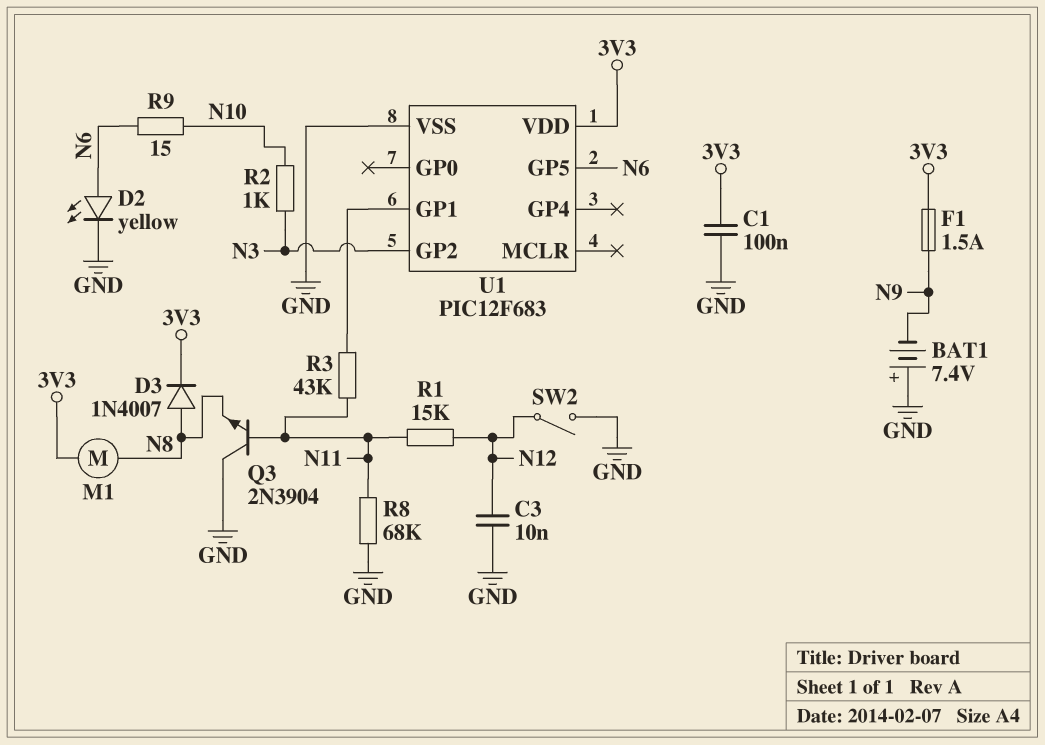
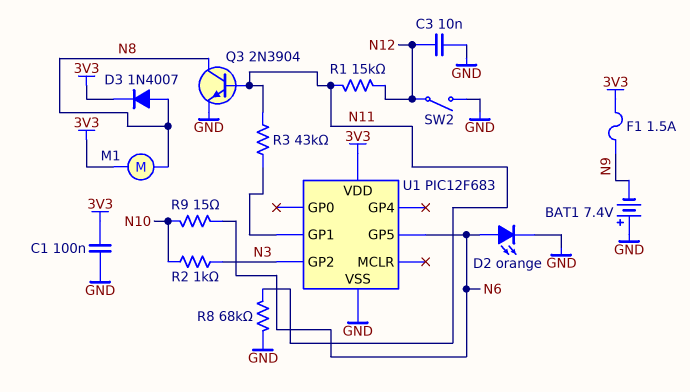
D2: LED yellow (A N6, K GND) -> LED orange (A N6, K GND)
Q3: NPN 2N3904 (B N11, C GND, E N8) -> NPN 2N3904 (B N11, C N8, E GND)

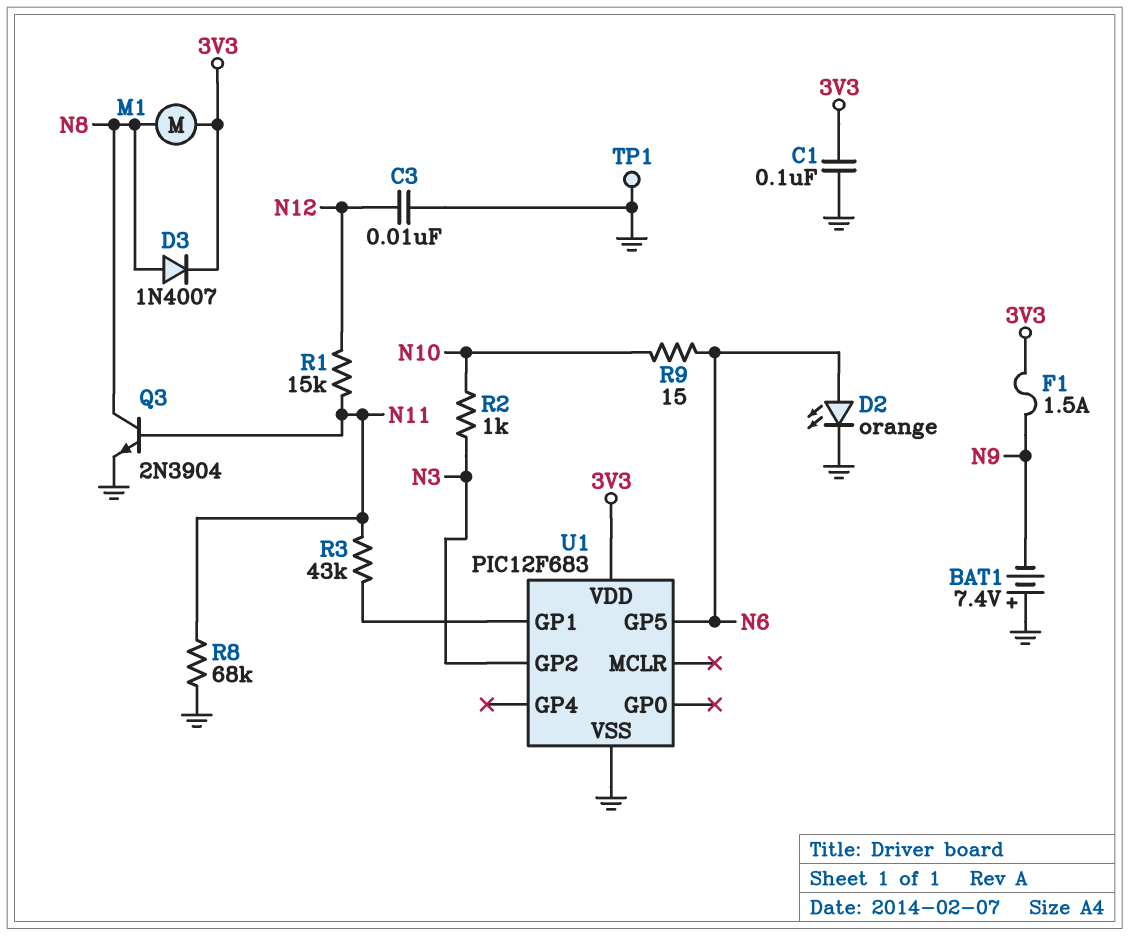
SW2: switch (GND, N12) -> none
TP1: none -> test point (GND)

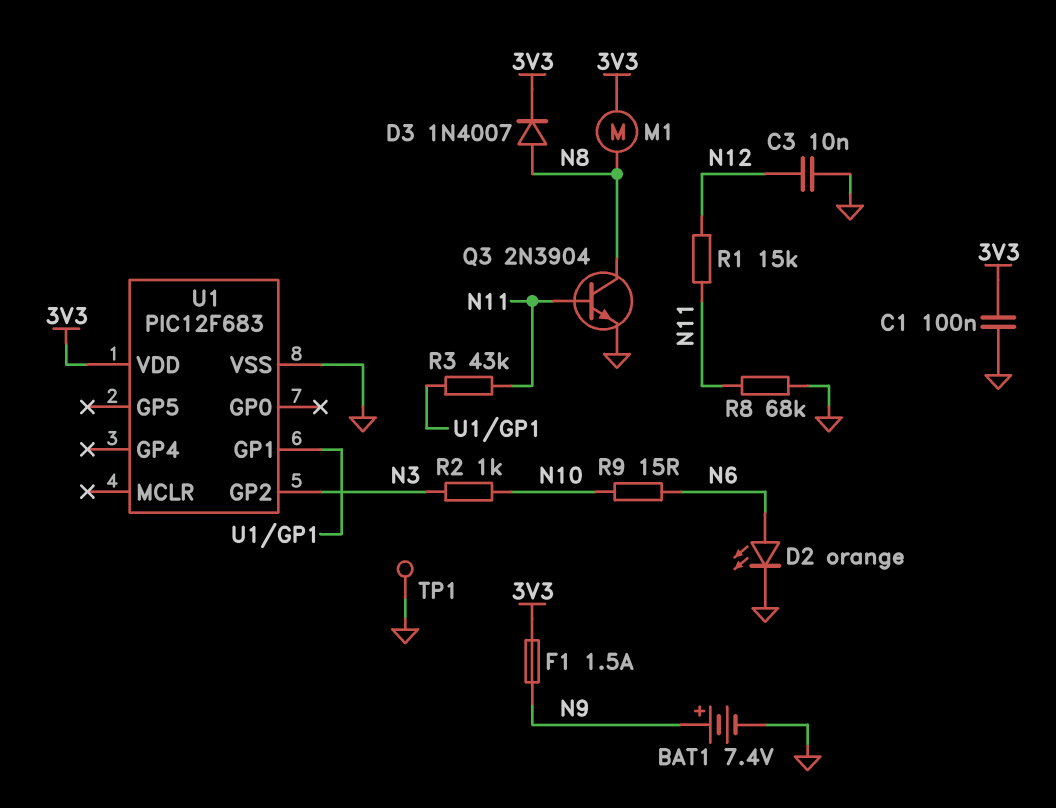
BAT1: 7.4V (plus GND, minus N9) -> 7.4V (plus N9, minus GND)
U1 pin GP5: N6 -> none

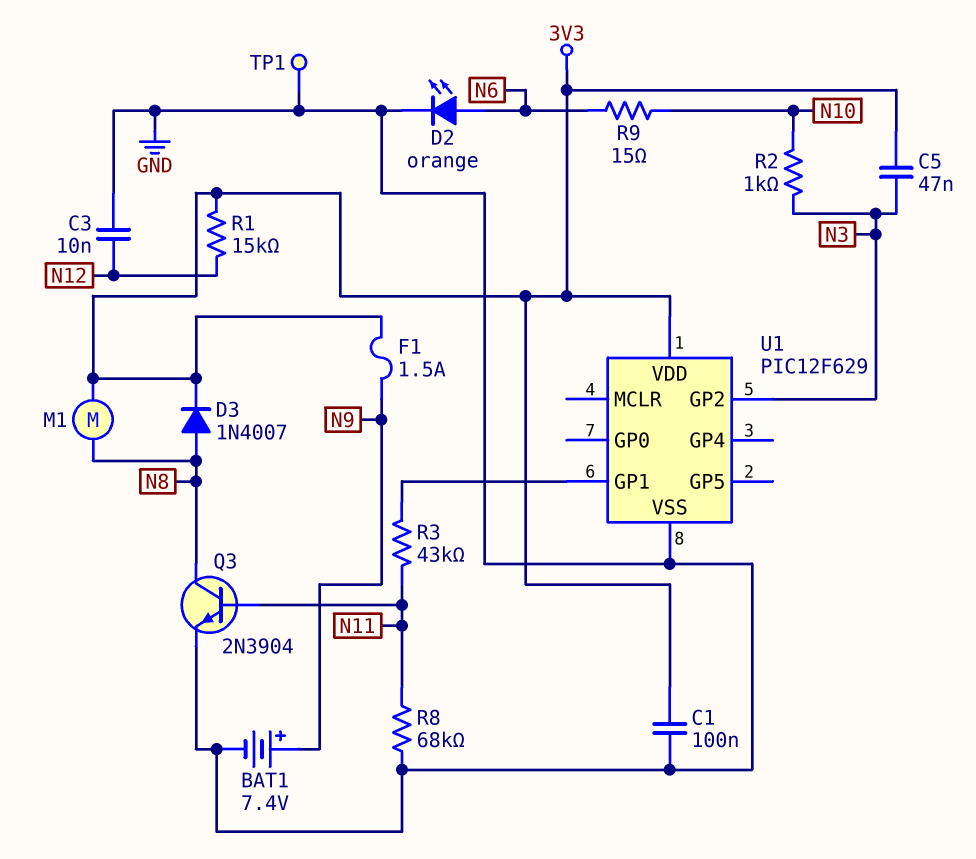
C5: none -> 47nF (3V3, N3)
R1: 15k (N11, N12) -> 15k (3V3, N12)
U1: PIC12F683 -> PIC12F629

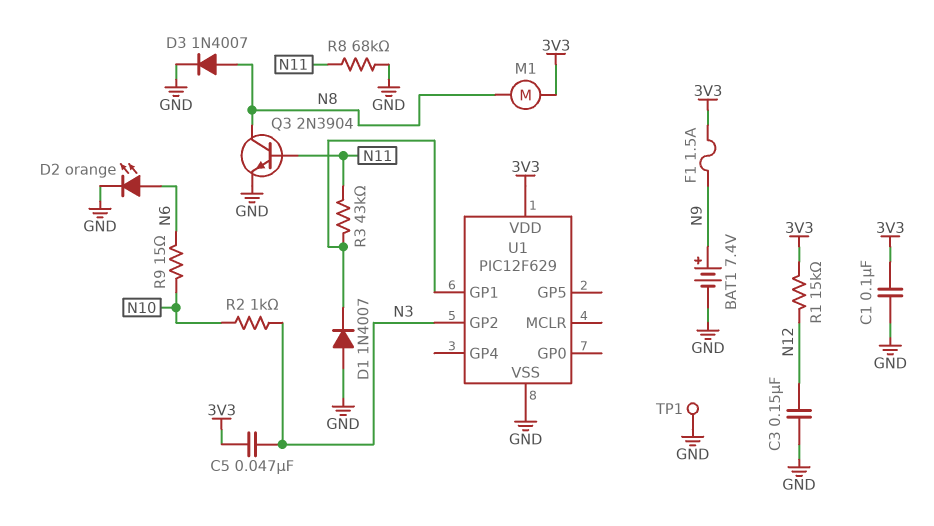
C3: 10nF (GND, N12) -> 150nF (GND, N12)
D1: none -> diode 1N4007 (A GND, K U1/GP1)
D3: diode 1N4007 (A N8, K 3V3) -> diode 1N4007 (A N8, K GND)

